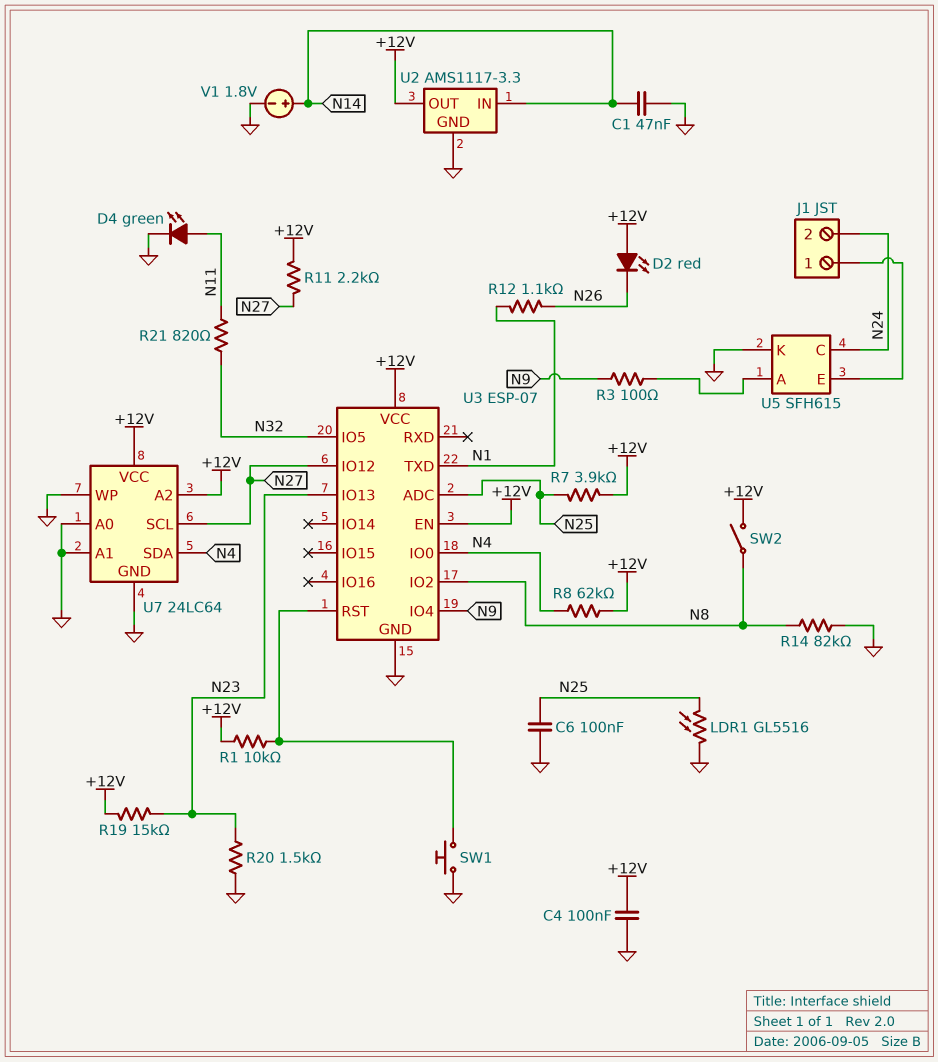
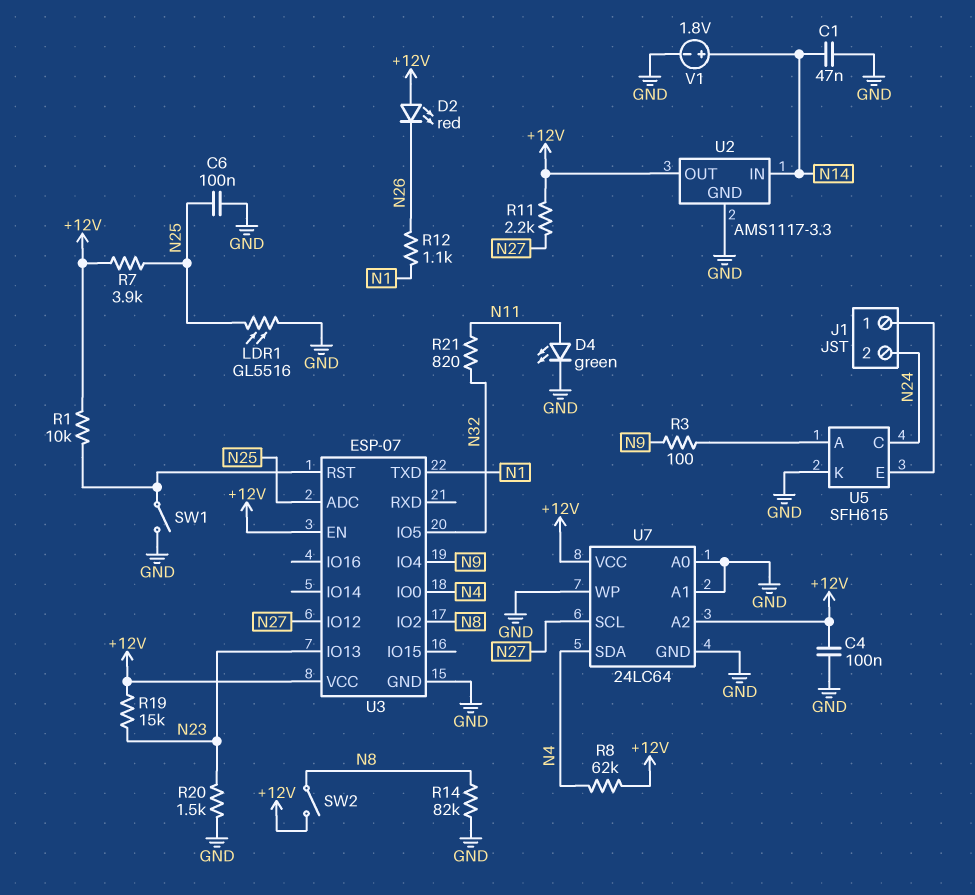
SW1: button (GND, U3/RST) -> switch (GND, U3/RST)

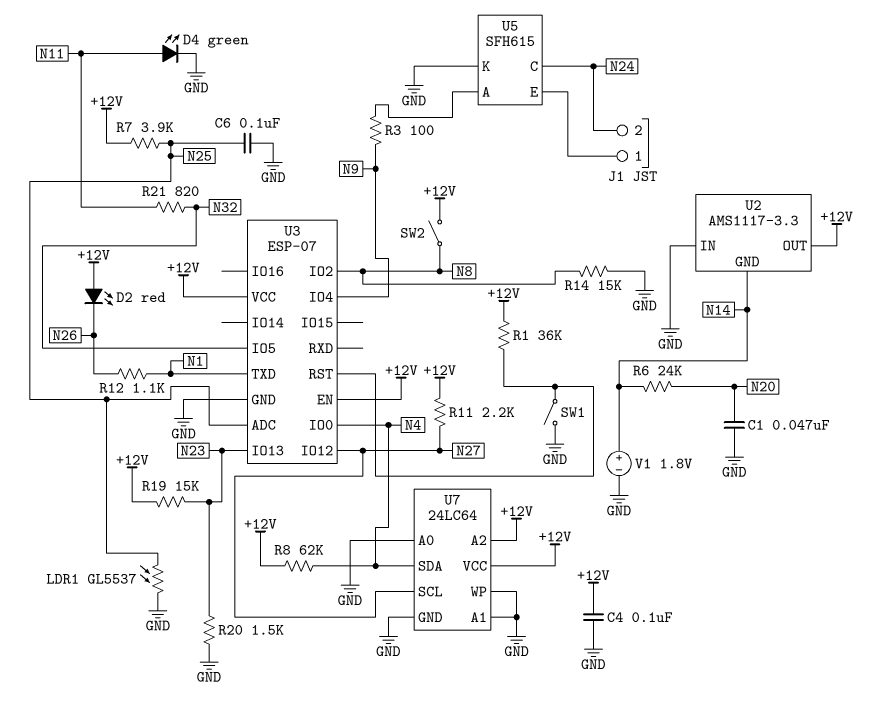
C1: 47nF (GND, N14) -> 47nF (GND, N20)
LDR1: GL5516 (GND, N25) -> GL5537 (GND, N25)
R1: 10k (+12V, U3/RST) -> 36k (+12V, U3/RST)
R6: none -> 24k (N14, N20)
R14: 82k (GND, N8) -> 15k (GND, N8)
U2 pin GND: GND -> N14
U2 pin IN: N14 -> GND

